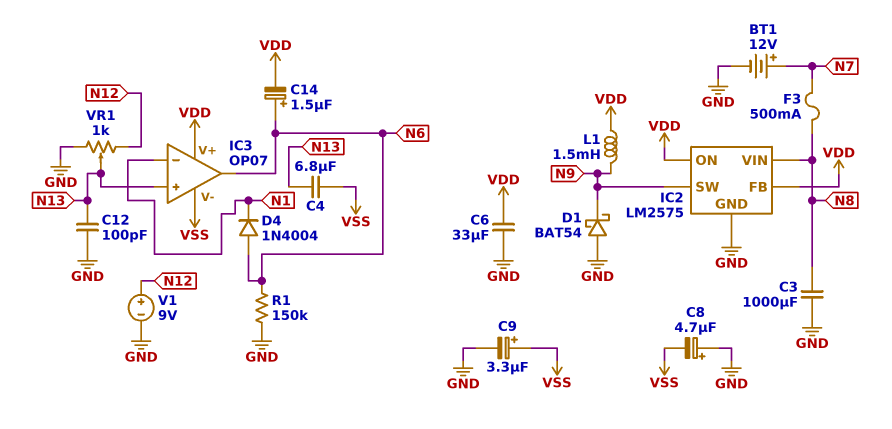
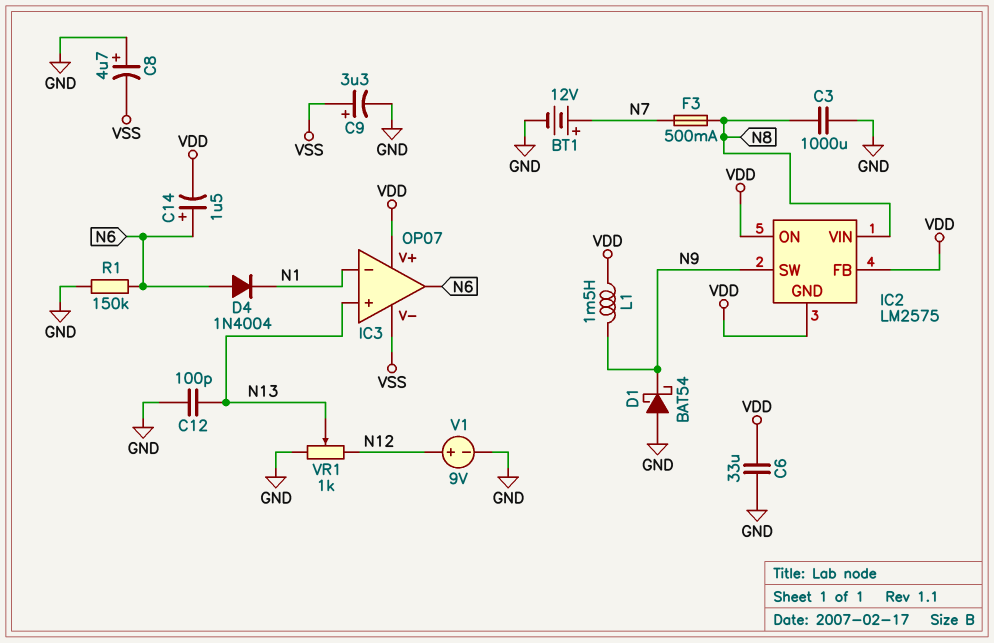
C4: 6.8uF (N13, VSS) -> none
IC2 pin GND: GND -> VDD

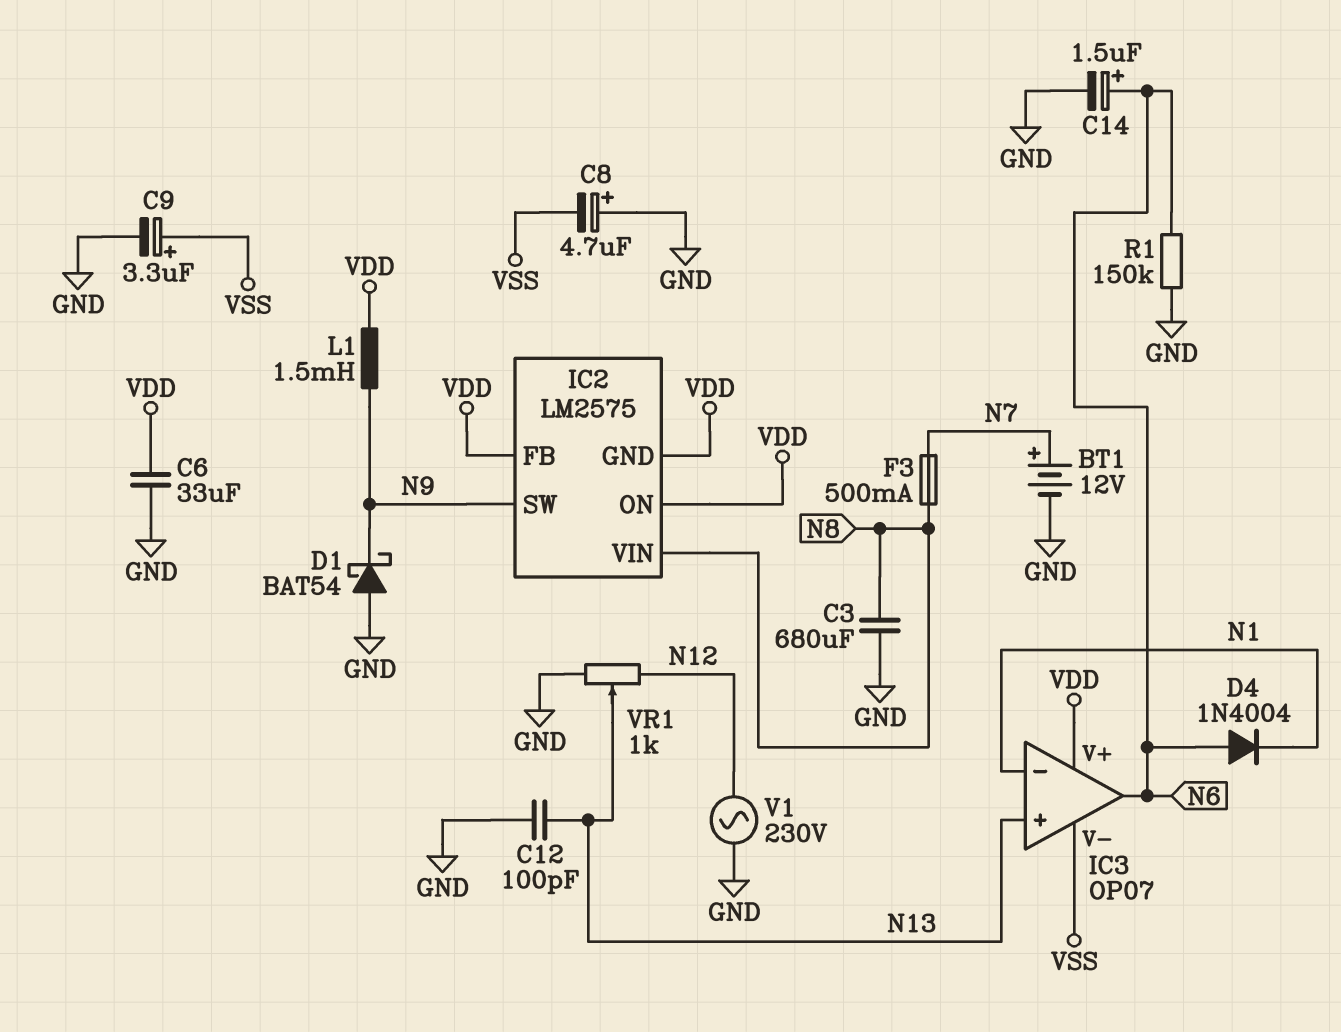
C3: 1000uF (GND, N8) -> 680uF (GND, N8)
C14: 1.5uF (plus N6, minus VDD) -> 1.5uF (plus N6, minus GND)
V1: 9V (plus N12, minus GND) -> AC 230V (GND, N12)

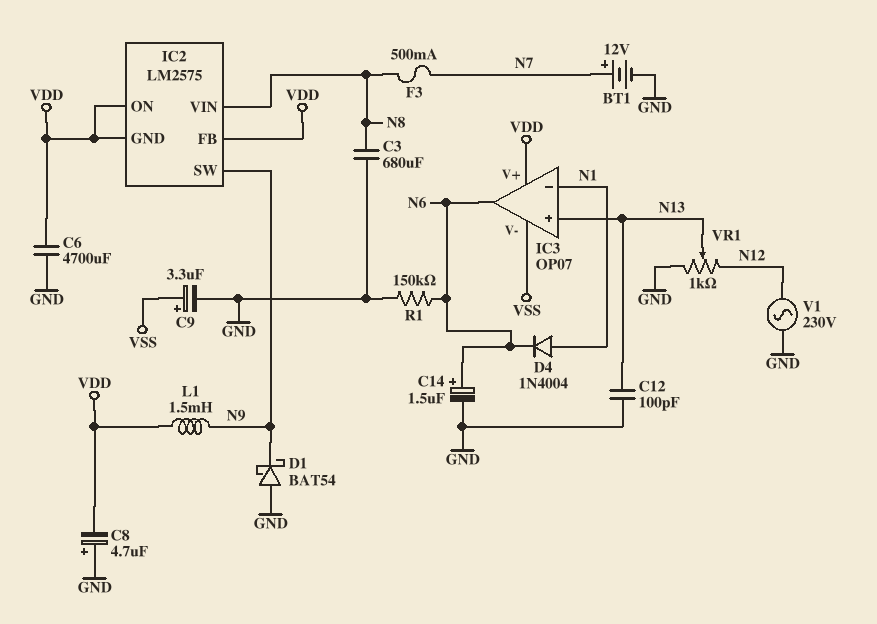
C6: 33uF (GND, VDD) -> 4700uF (GND, VDD)
C8: 4.7uF (plus GND, minus VSS) -> 4.7uF (plus GND, minus VDD)
D4: diode 1N4004 (A N6, K N1) -> diode 1N4004 (A N1, K N6)

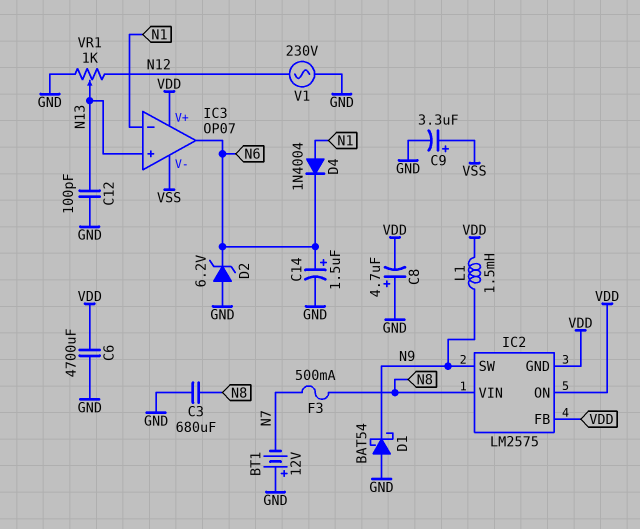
BT1: 12V (plus N7, minus GND) -> 12V (plus GND, minus N7)
D2: none -> zener 6.2V (A GND, K N6)
R1: 150k (GND, N6) -> none

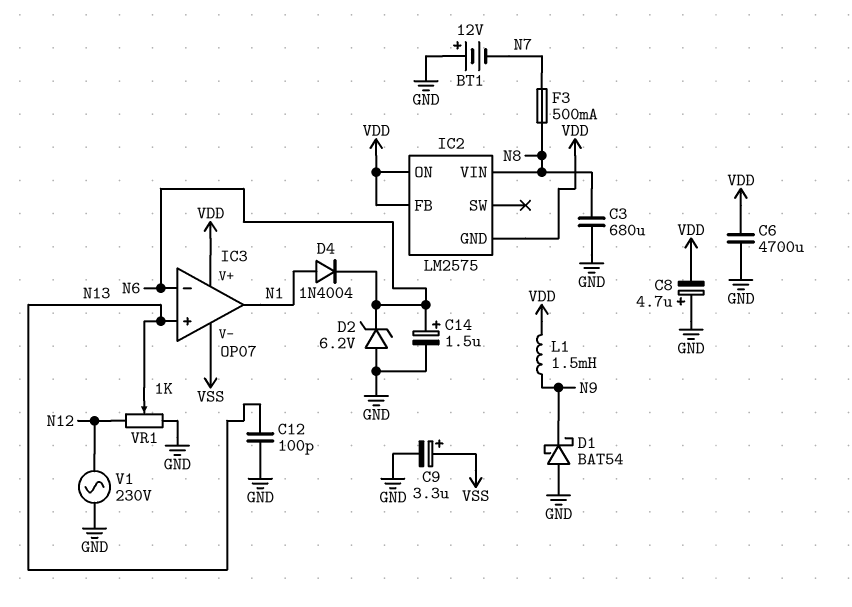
IC2 pin SW: N9 -> none
IC3 pin in-: N1 -> N6
IC3 pin out: N6 -> N1

